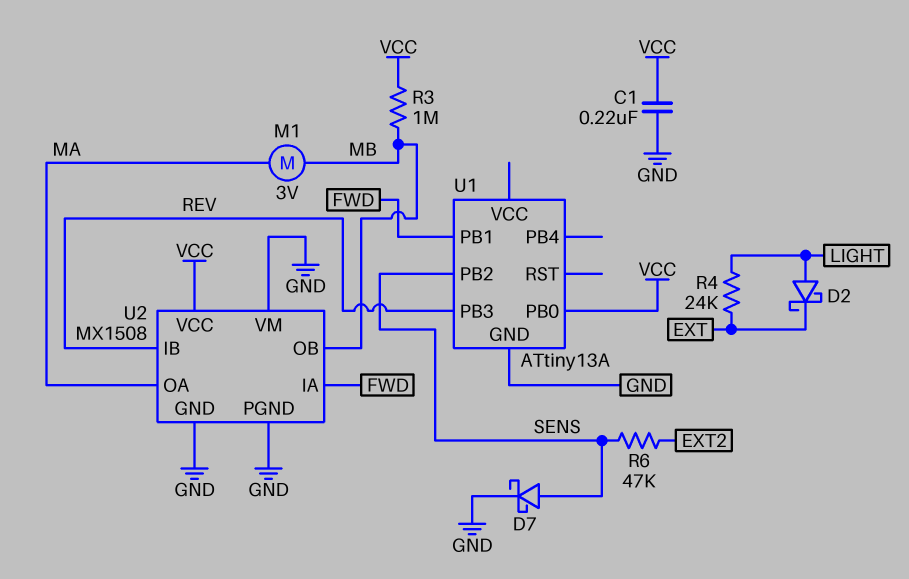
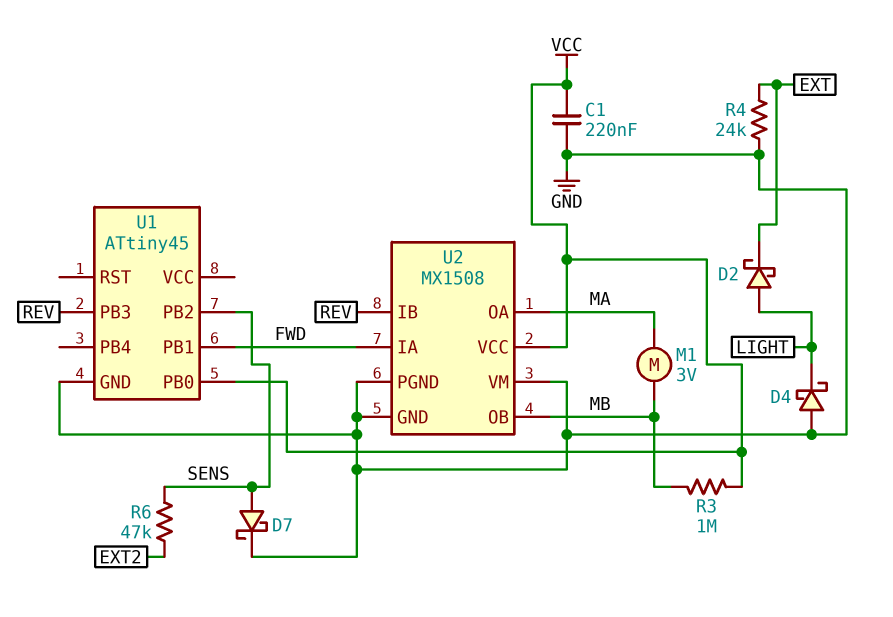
D4: none -> schottky (A GND, K LIGHT)
R4: 24k (EXT, LIGHT) -> 24k (EXT, GND)
U1: ATtiny13A -> ATtiny45

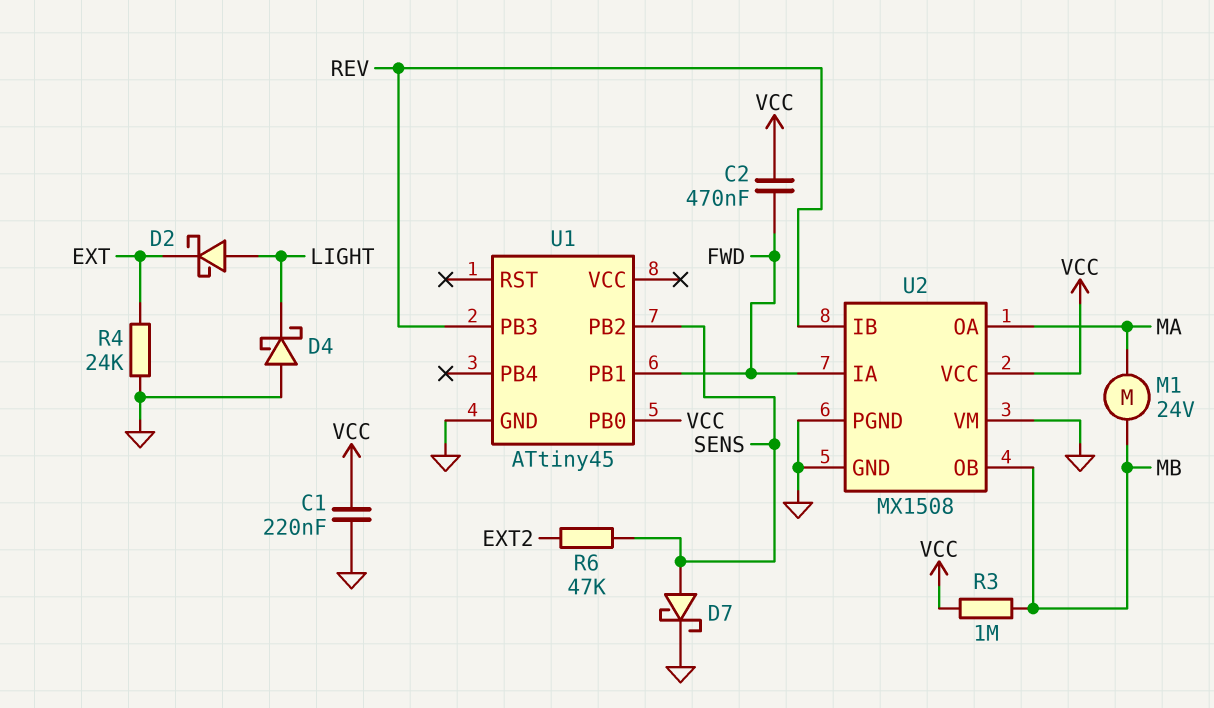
C2: none -> 470nF (FWD, VCC)
M1: motor 3V (MA, MB) -> motor 24V (MA, MB)

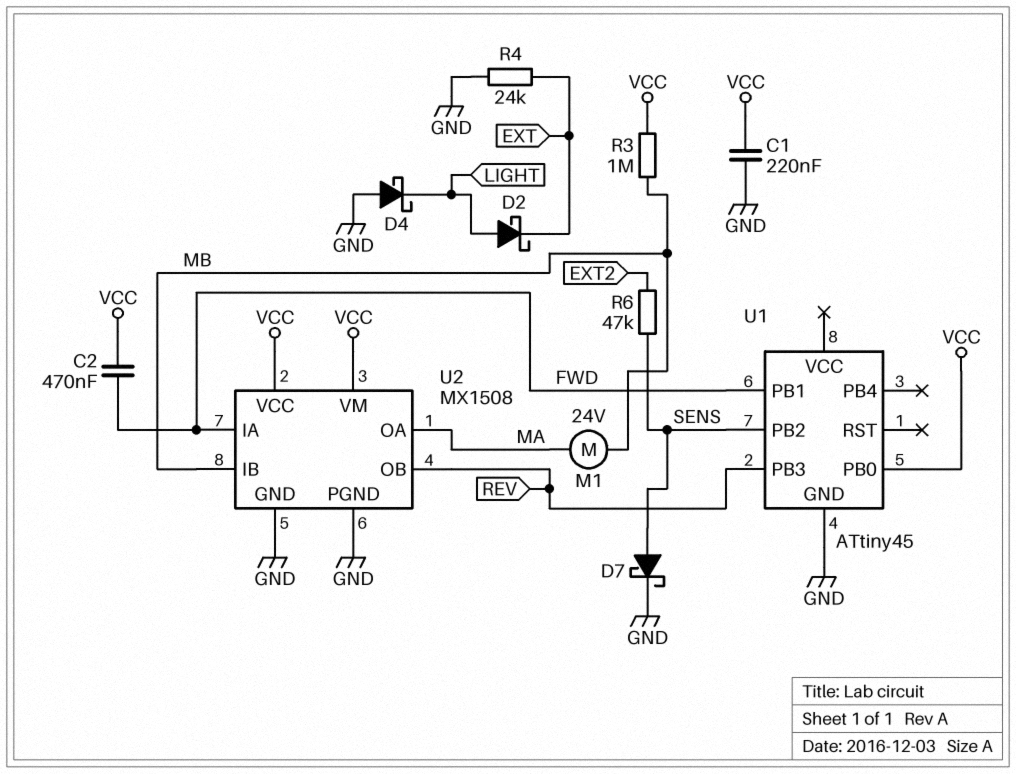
U2 pin IB: REV -> MB
U2 pin OB: MB -> REV
U2 pin VM: GND -> VCC

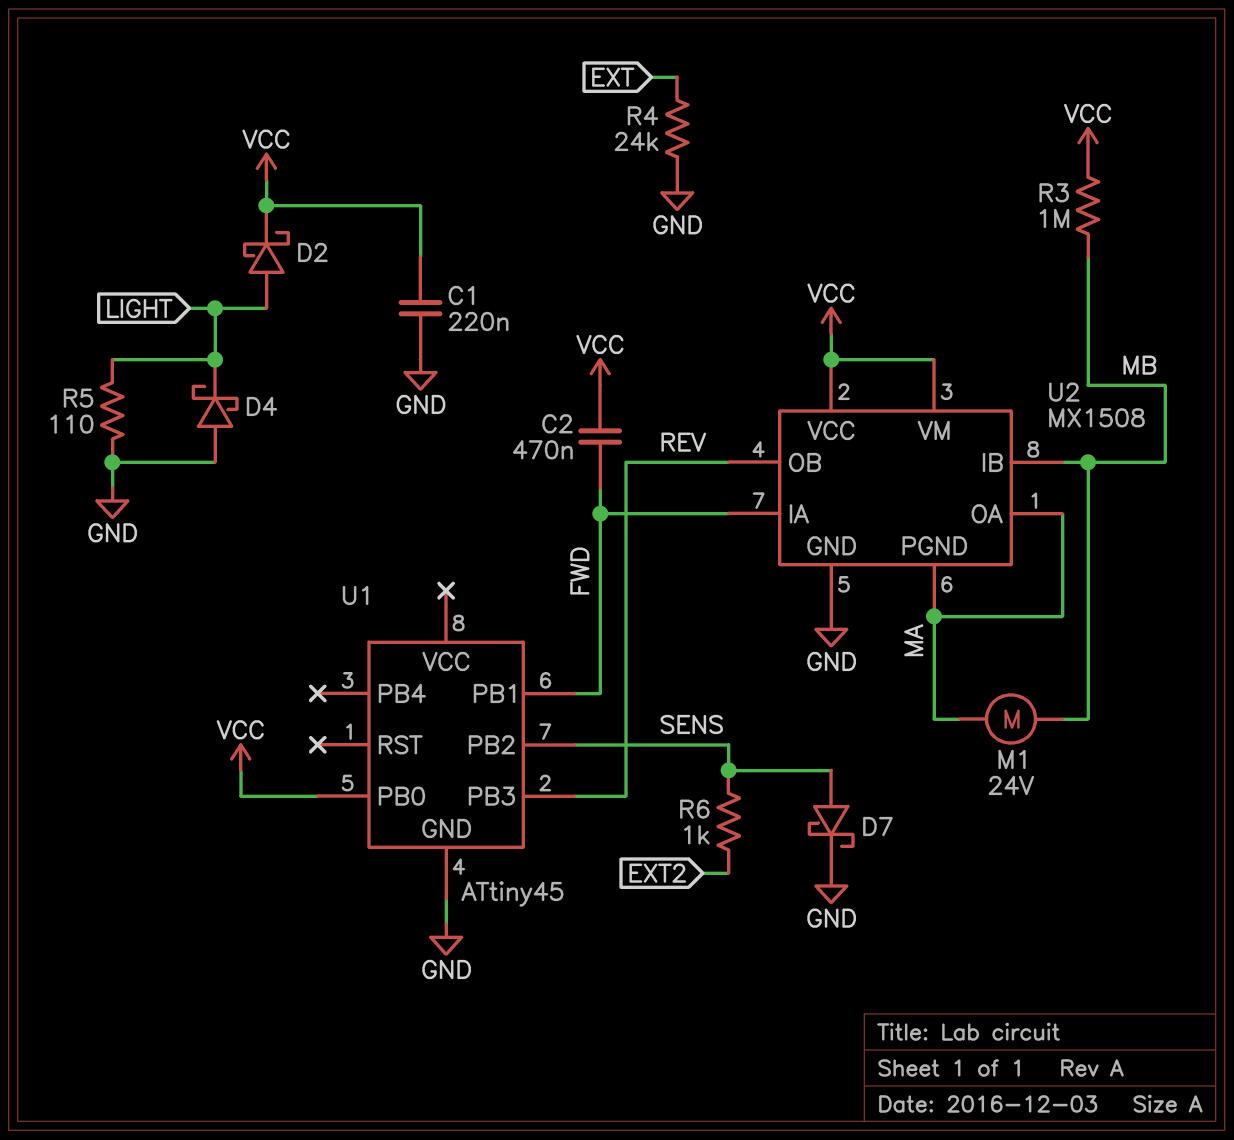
D2: schottky (A LIGHT, K EXT) -> schottky (A LIGHT, K VCC)
R5: none -> 110 (GND, LIGHT)
R6: 47k (EXT2, SENS) -> 1k (EXT2, SENS)
U2 pin PGND: GND -> MA

